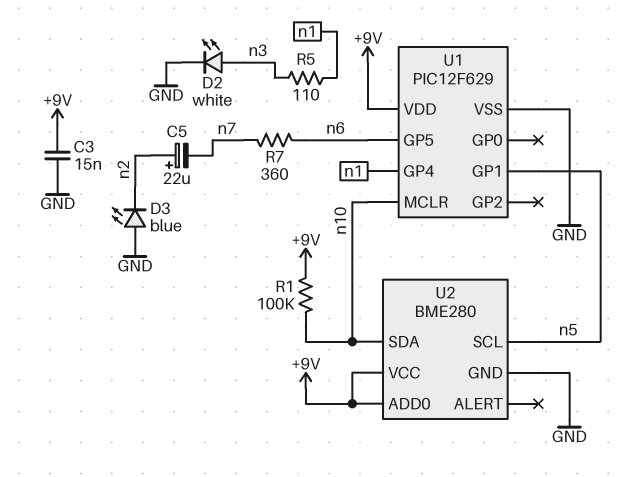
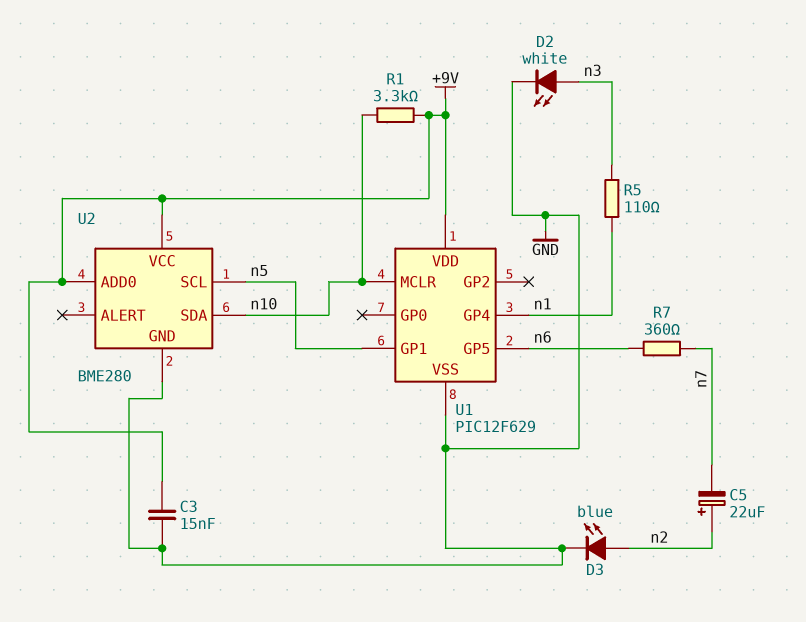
D3: LED blue (A GND, K n2) -> LED blue (A n2, K GND)
R1: 100k (+9V, n10) -> 3.3k (+9V, n10)

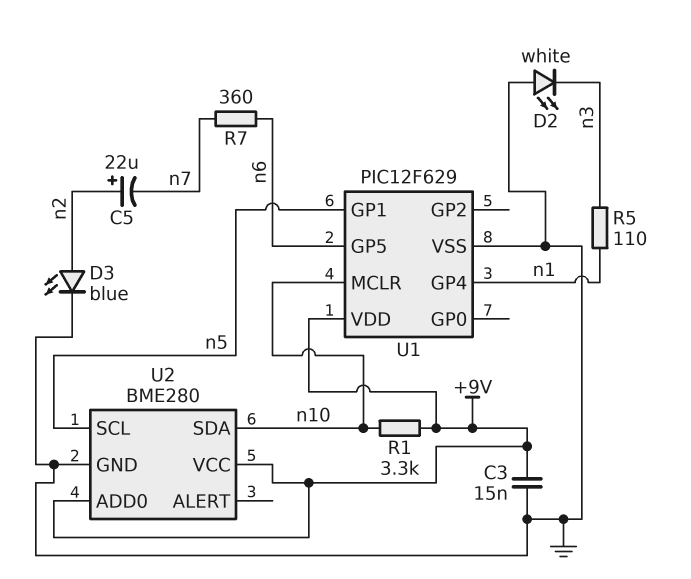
D2: LED white (A n3, K GND) -> LED white (A GND, K n3)

